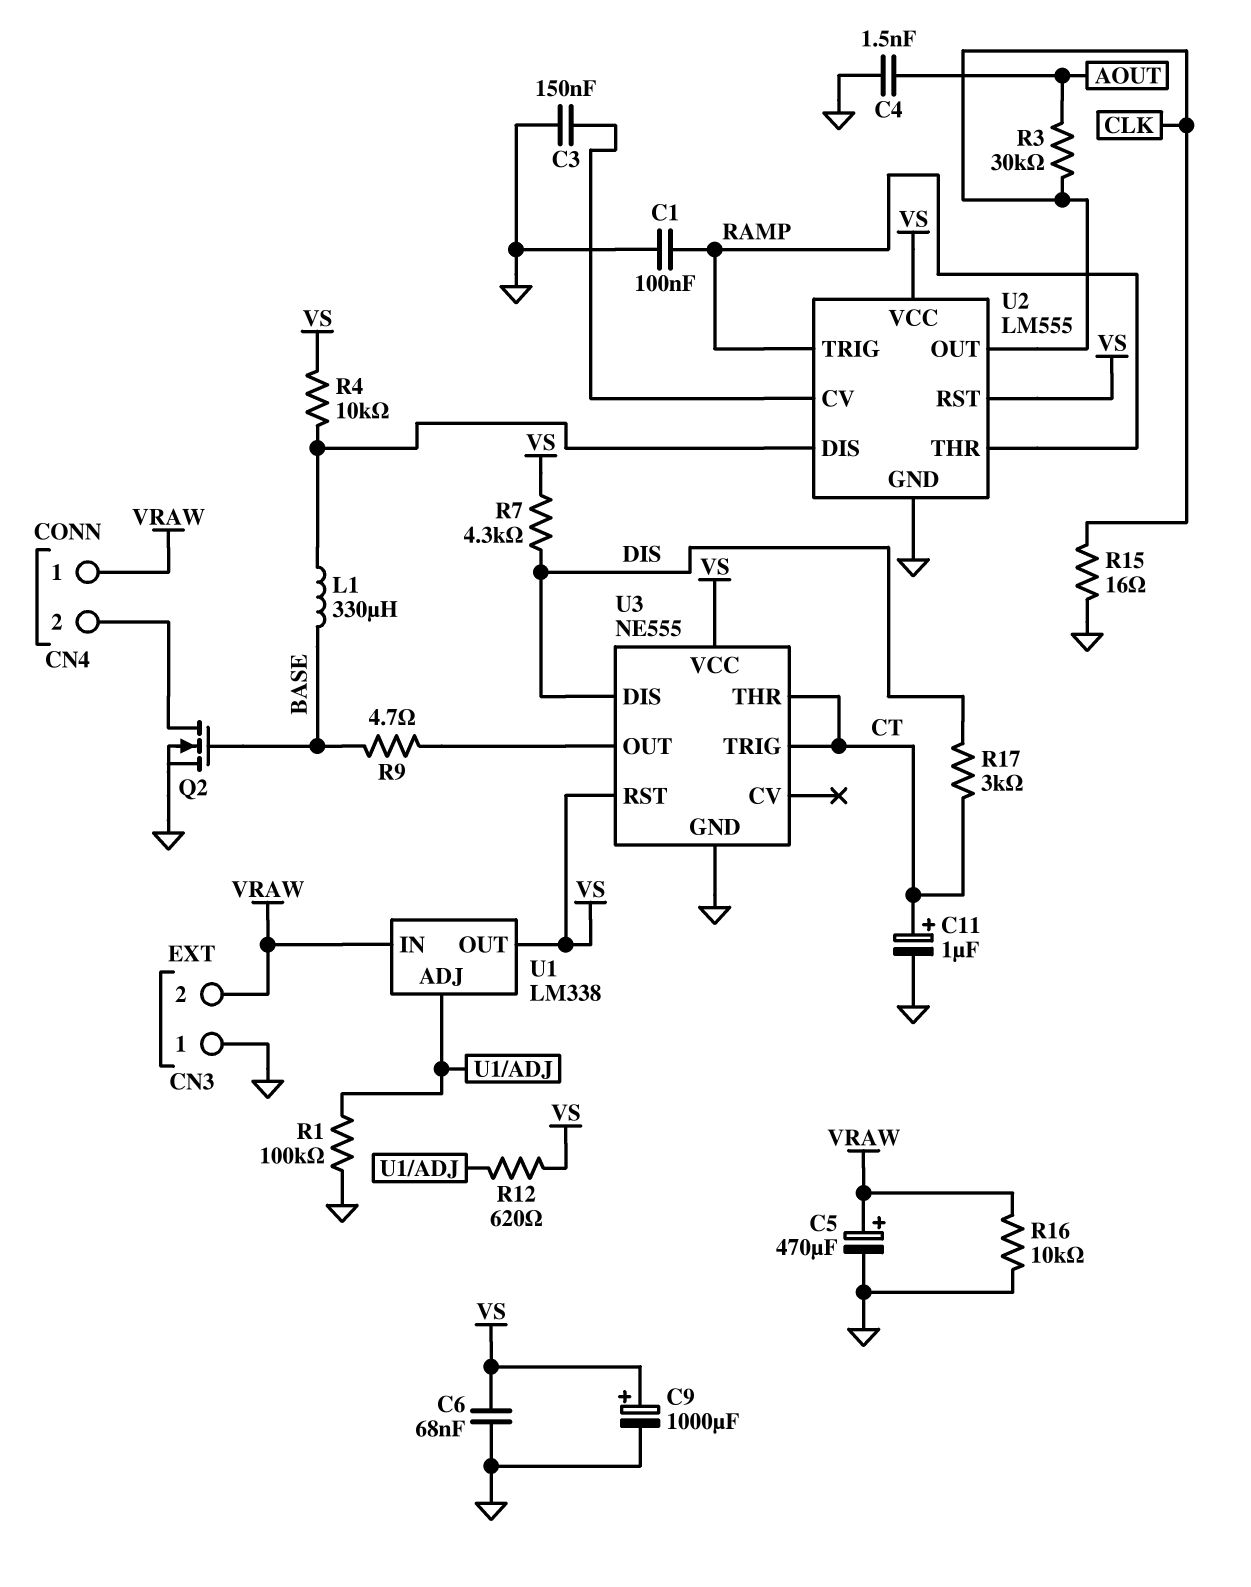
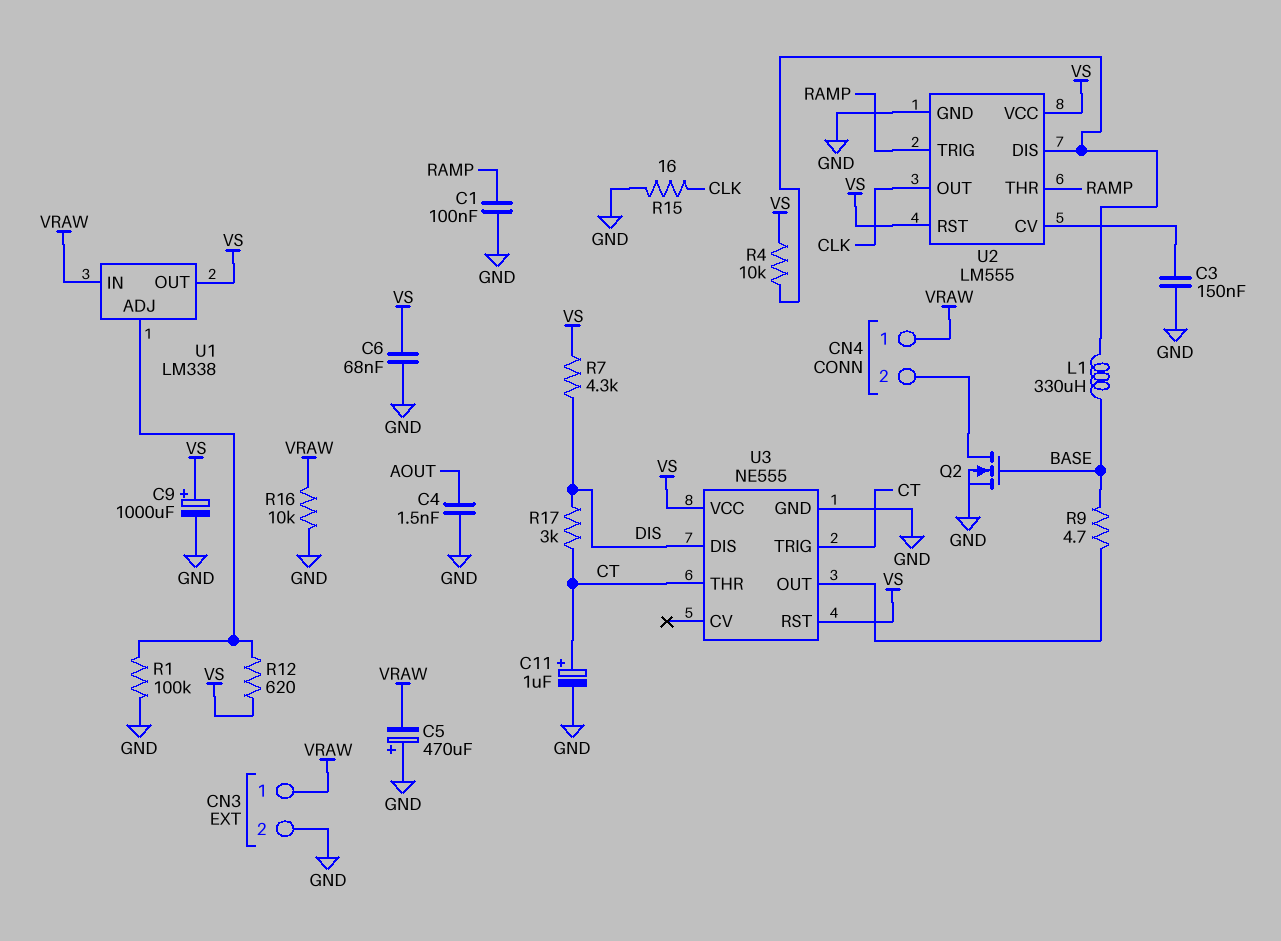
C5: 470uF (plus VRAW, minus GND) -> 470uF (plus GND, minus VRAW)
CN3 pin 1: GND -> VRAW
CN3 pin 2: VRAW -> GND
R3: 30k (AOUT, CLK) -> none

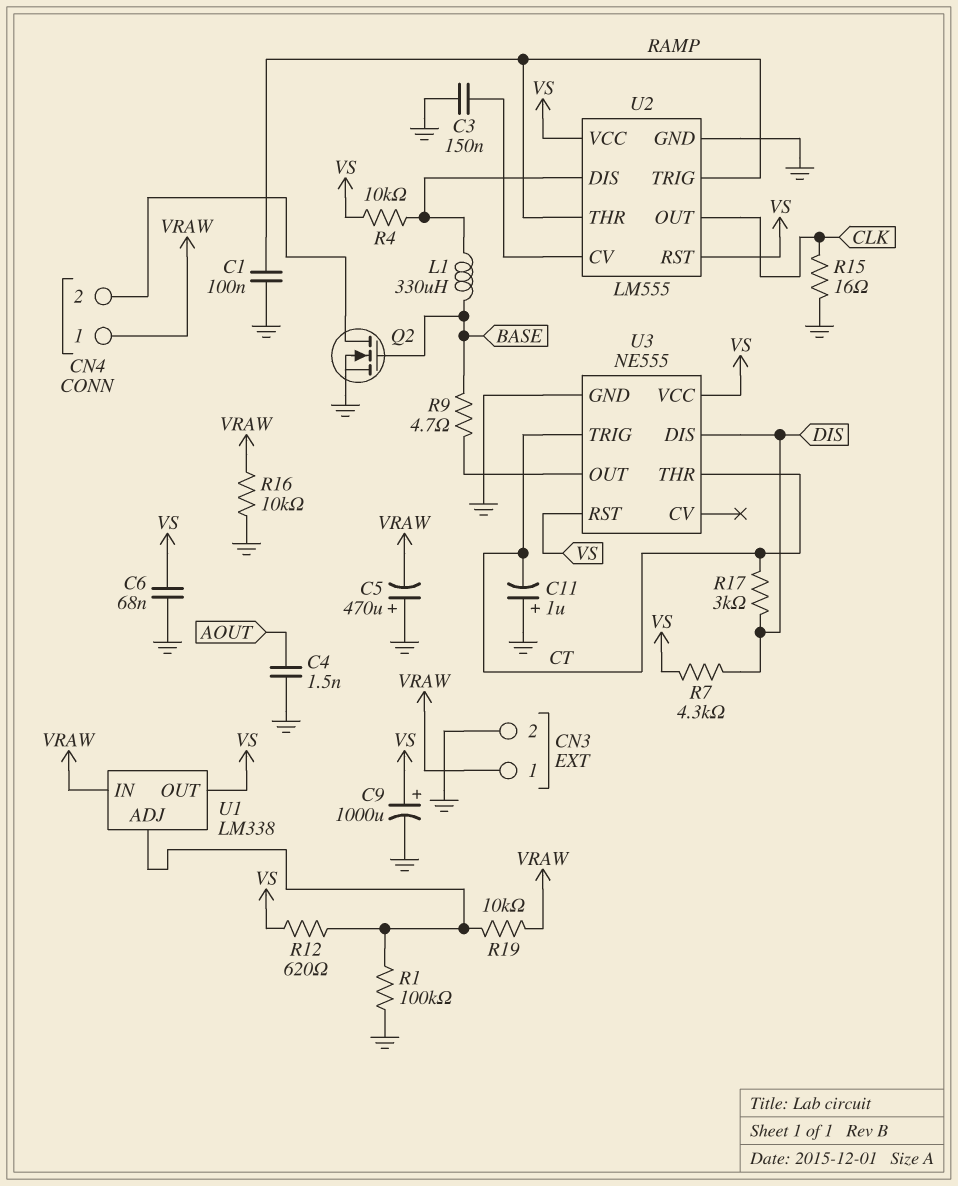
C11: 1uF (plus CT, minus GND) -> 1uF (plus GND, minus CT)
R19: none -> 10k (U1/ADJ, VRAW)

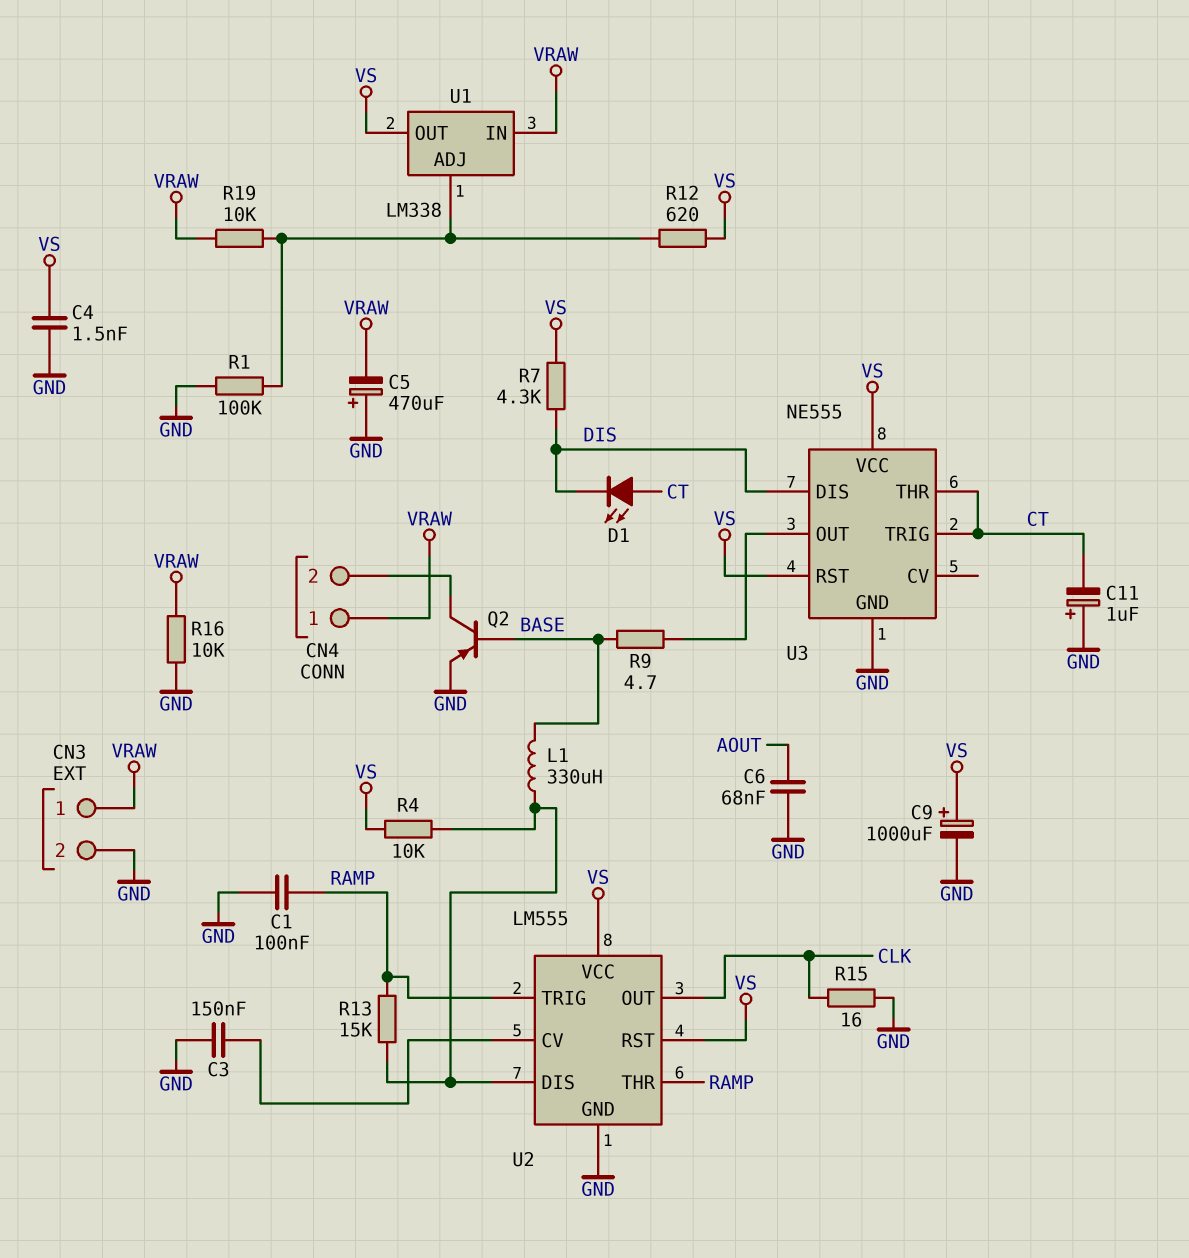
C4: 1.5nF (AOUT, GND) -> 1.5nF (GND, VS)
C6: 68nF (GND, VS) -> 68nF (AOUT, GND)
D1: none -> LED (A CT, K DIS)
Q2: NMOS (G BASE, D CN4/2, S GND) -> PNP (B BASE, C CN4/2, E GND)
R13: none -> 15k (RAMP, U2/DIS)
R17: 3k (CT, DIS) -> none

